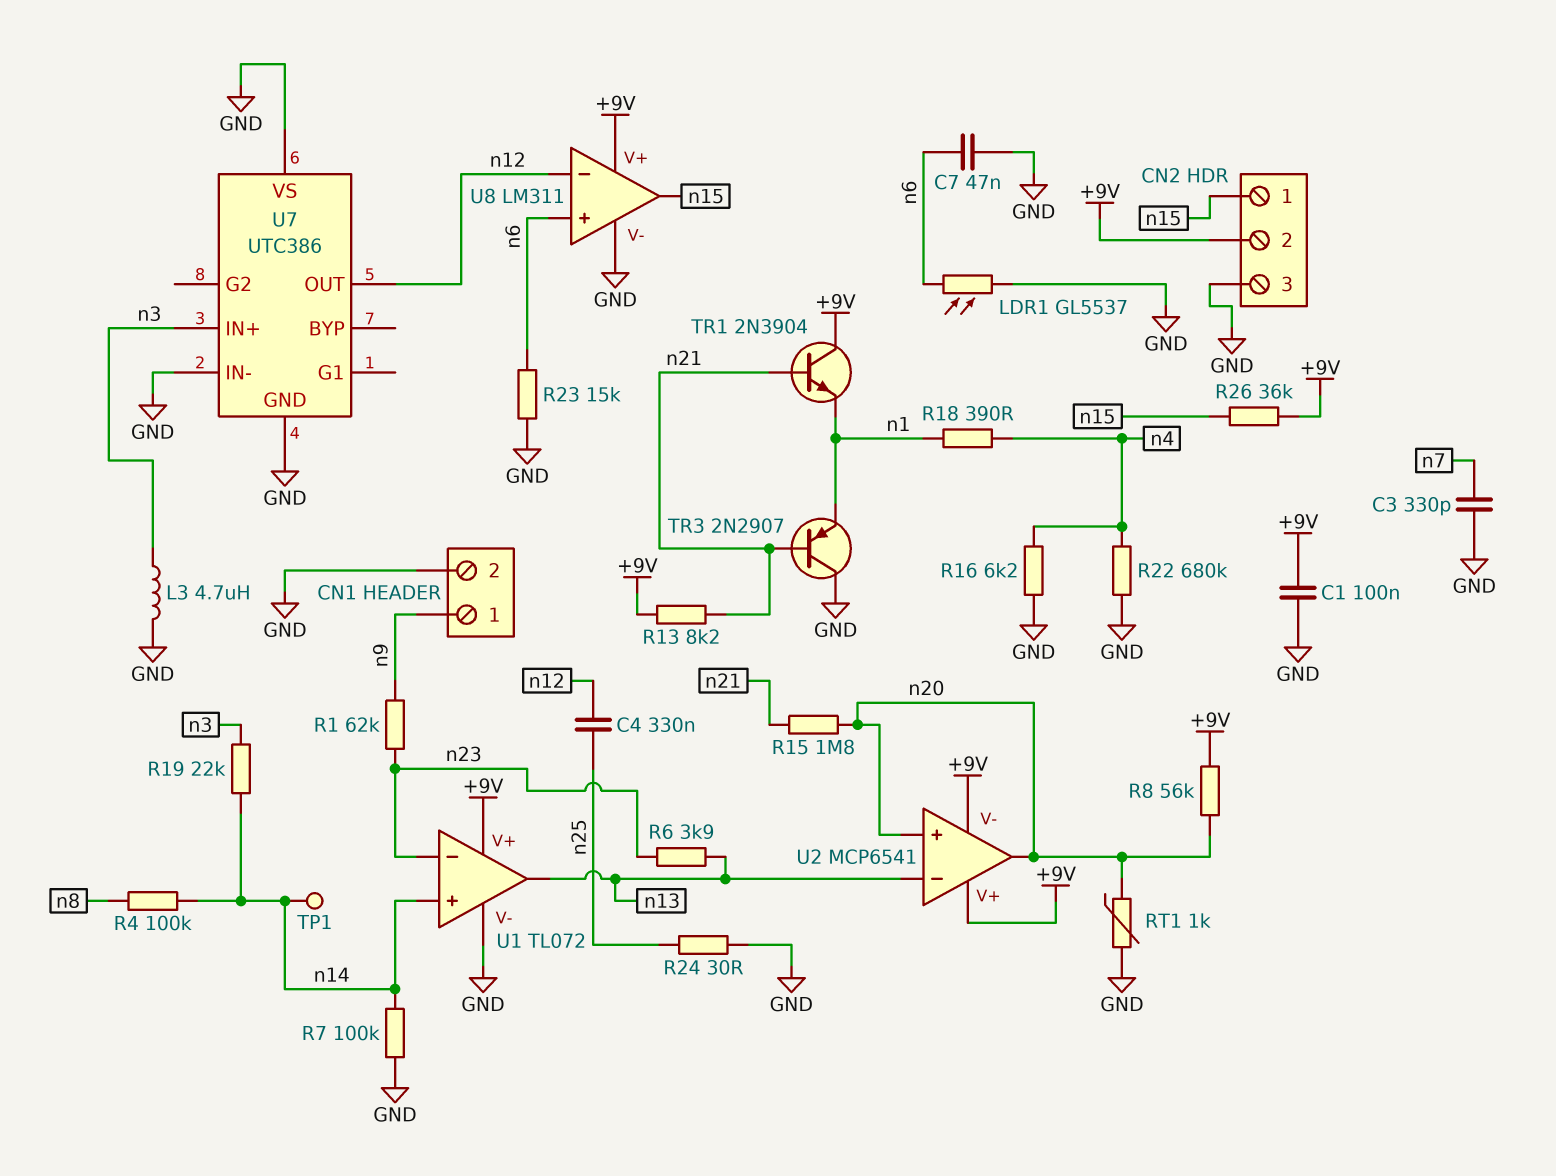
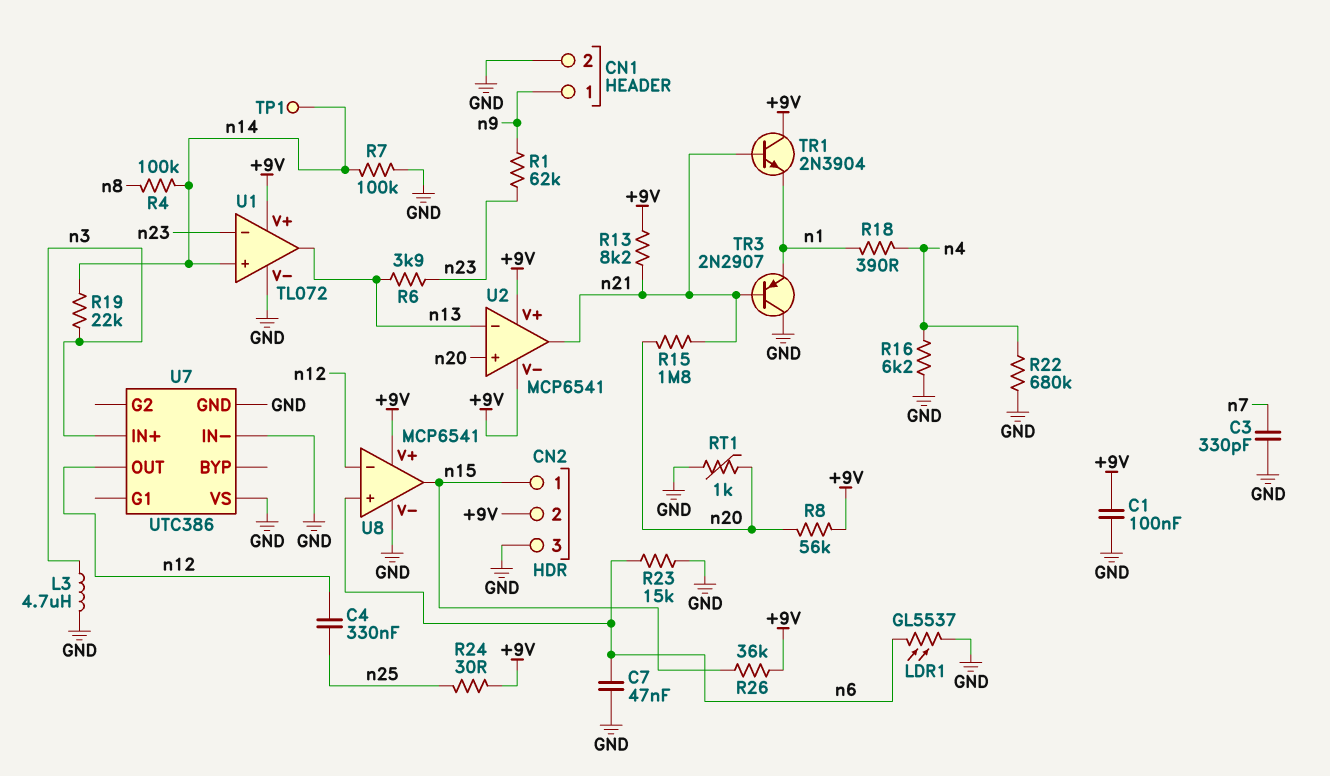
R24: 30 (GND, n25) -> 30 (+9V, n25)
U2 pin out: n20 -> n21
U8: LM311 -> MCP6541

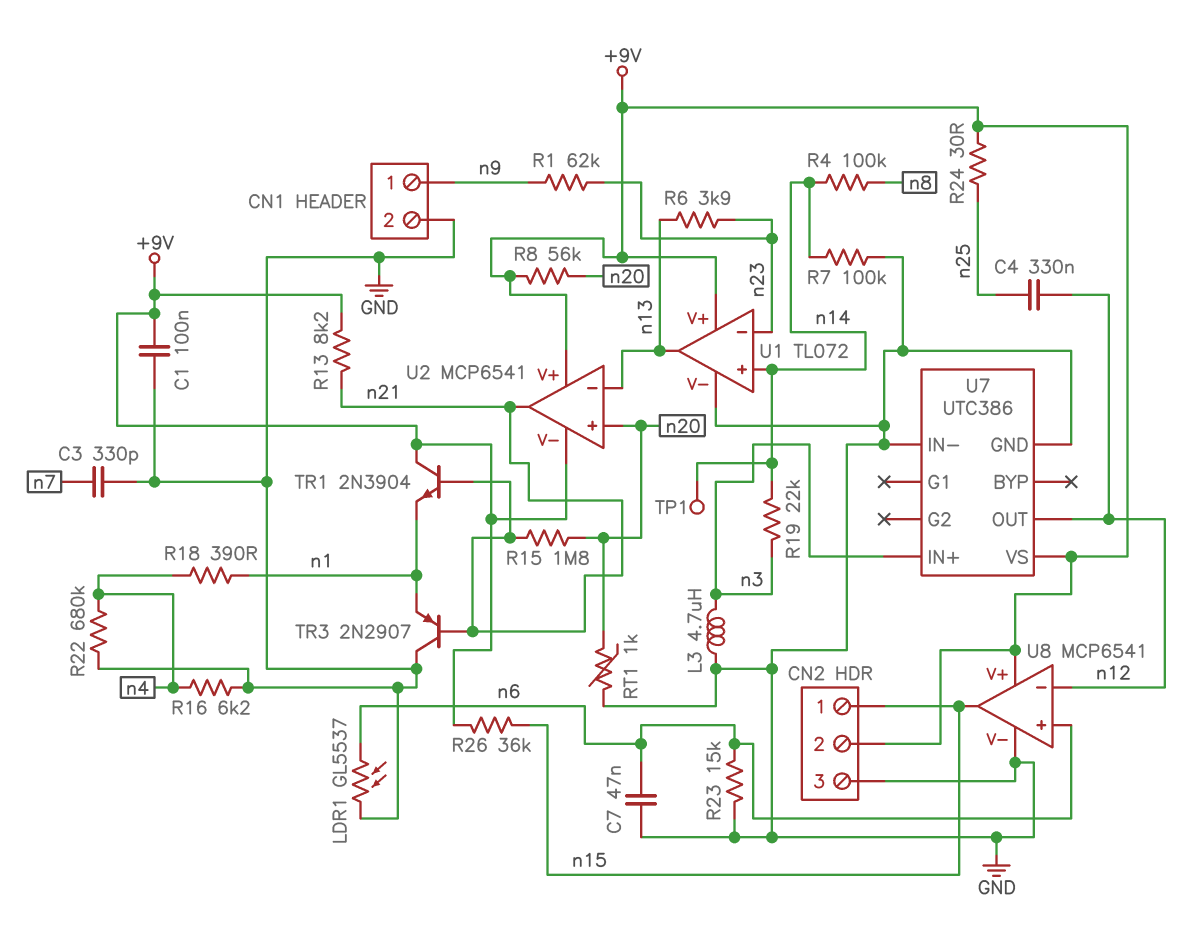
U7 pin VS: GND -> +9V

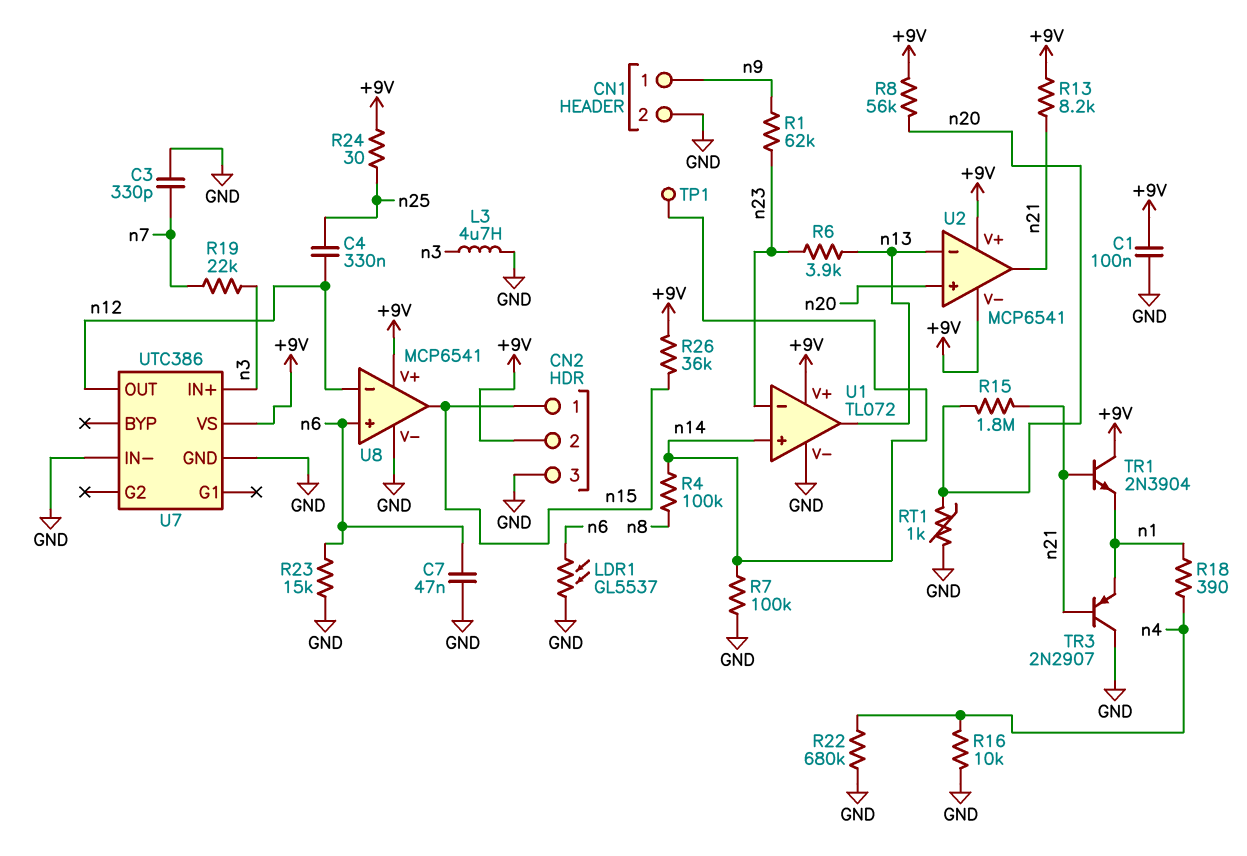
R16: 6.2k (GND, n4) -> 10k (GND, n4)
R19: 22k (n3, n14) -> 22k (n3, n7)

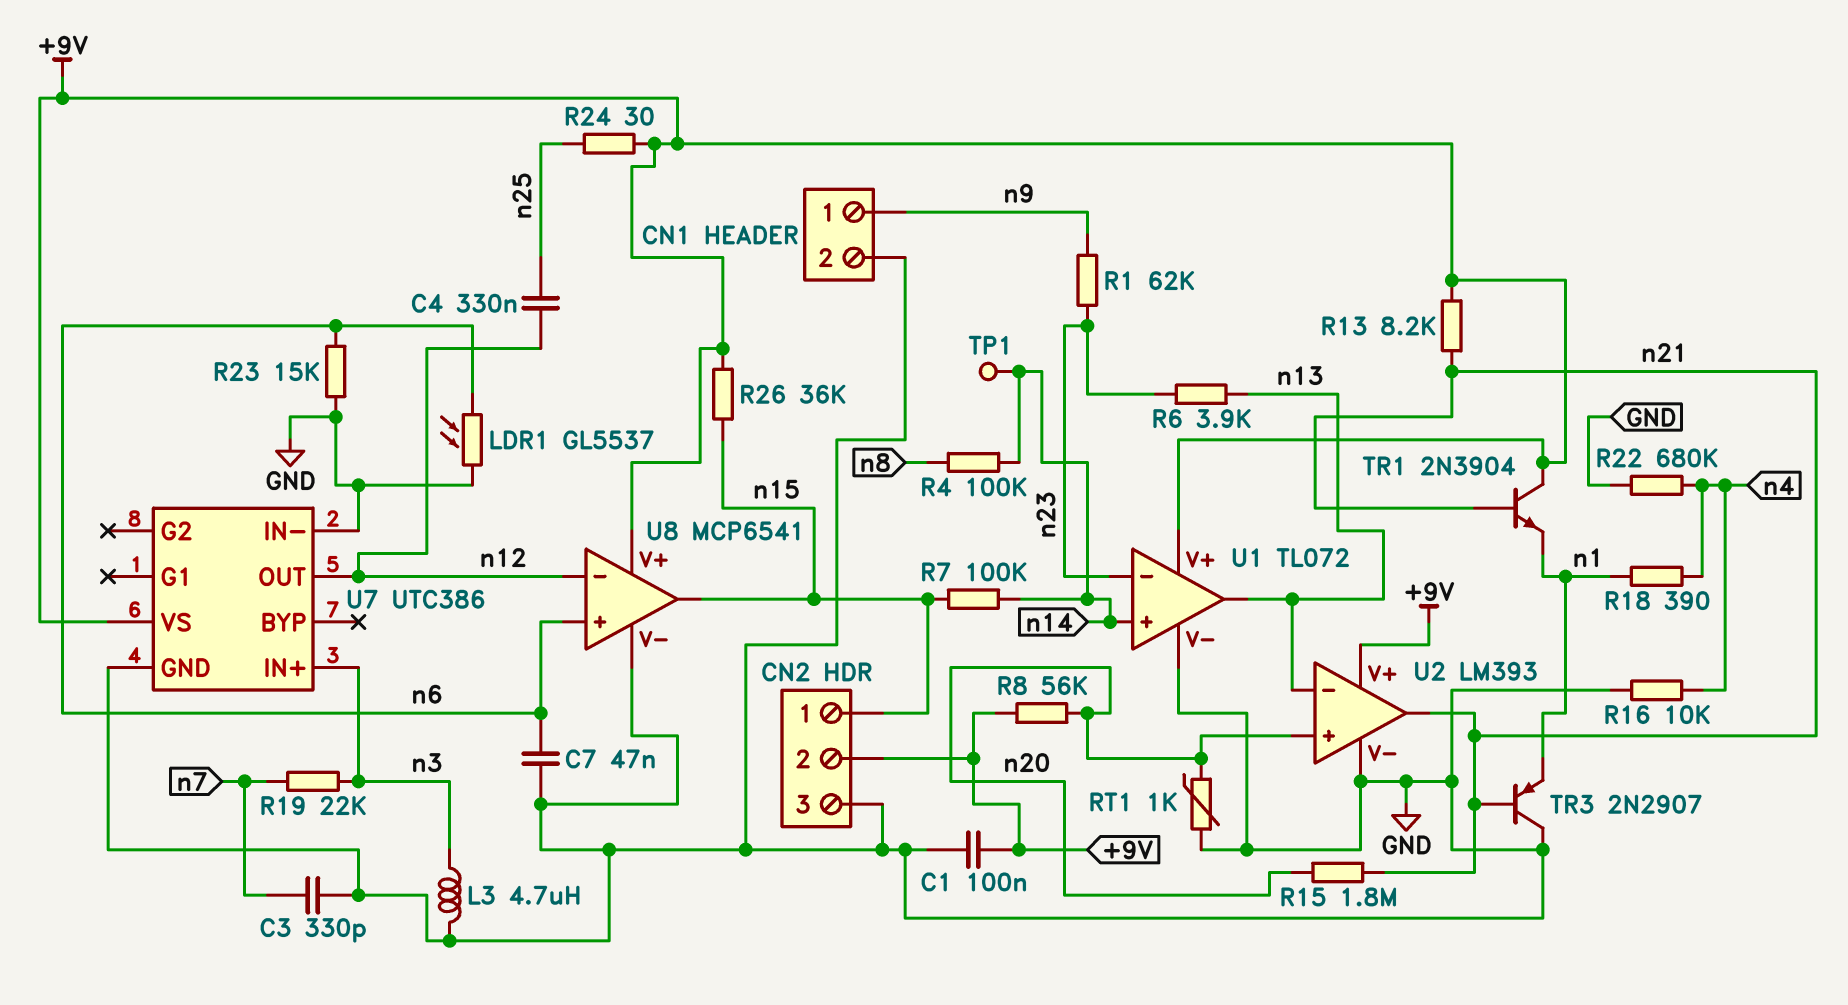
R7: 100k (GND, n14) -> 100k (n14, n15)
U2: MCP6541 -> LM393
U2 pin V-: +9V -> GND

